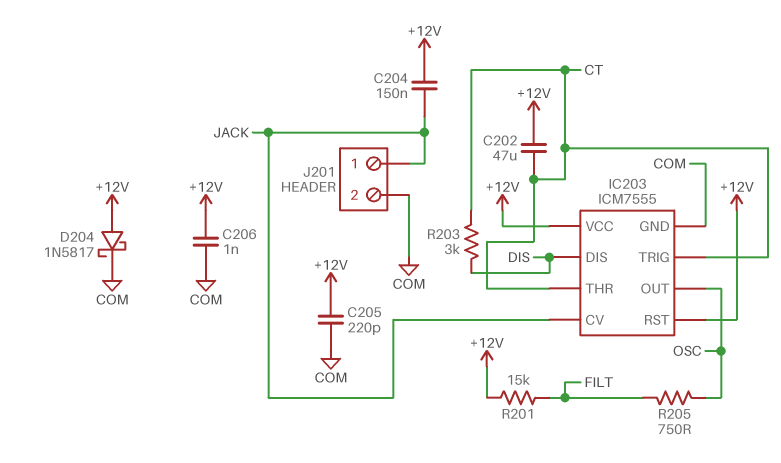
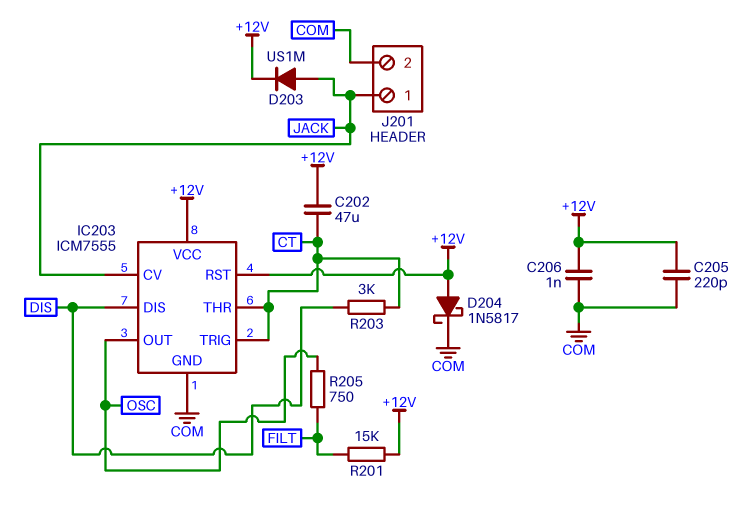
C204: 150nF (+12V, JACK) -> none
D203: none -> diode US1M (A JACK, K +12V)

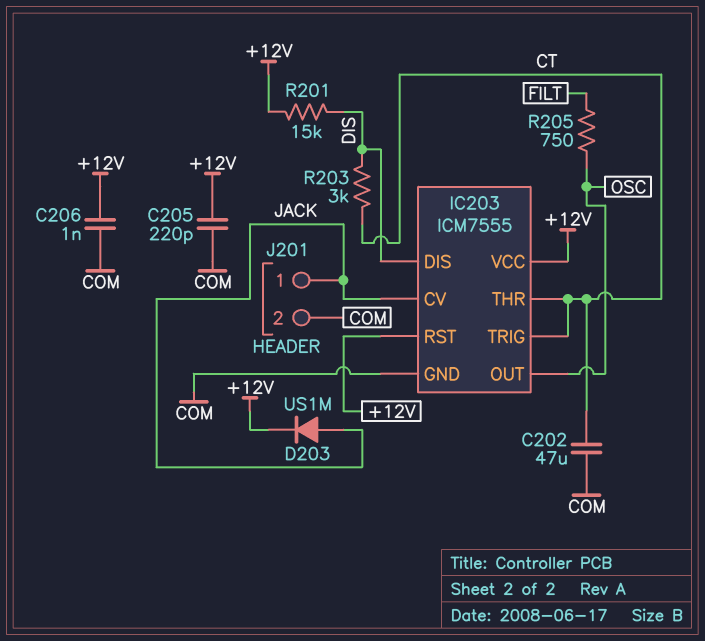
C202: 47uF (+12V, CT) -> 47uF (COM, CT)
D204: schottky 1N5817 (A +12V, K COM) -> none
R201: 15k (+12V, FILT) -> 15k (+12V, DIS)

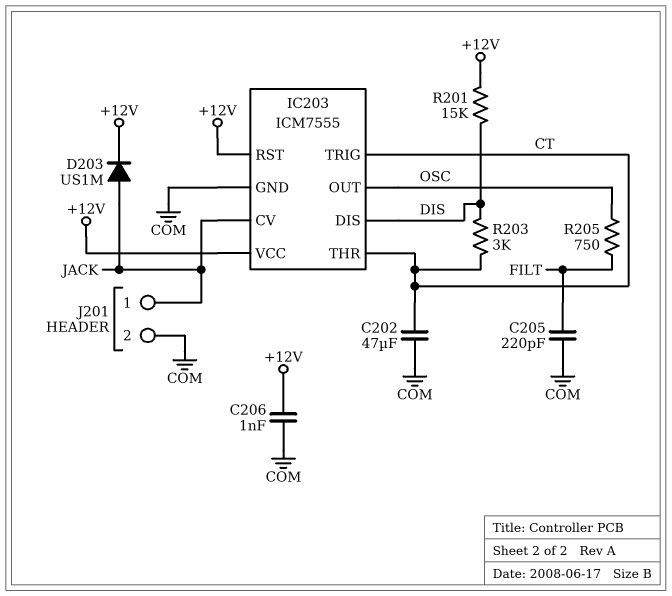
C205: 220pF (+12V, COM) -> 220pF (COM, FILT)

